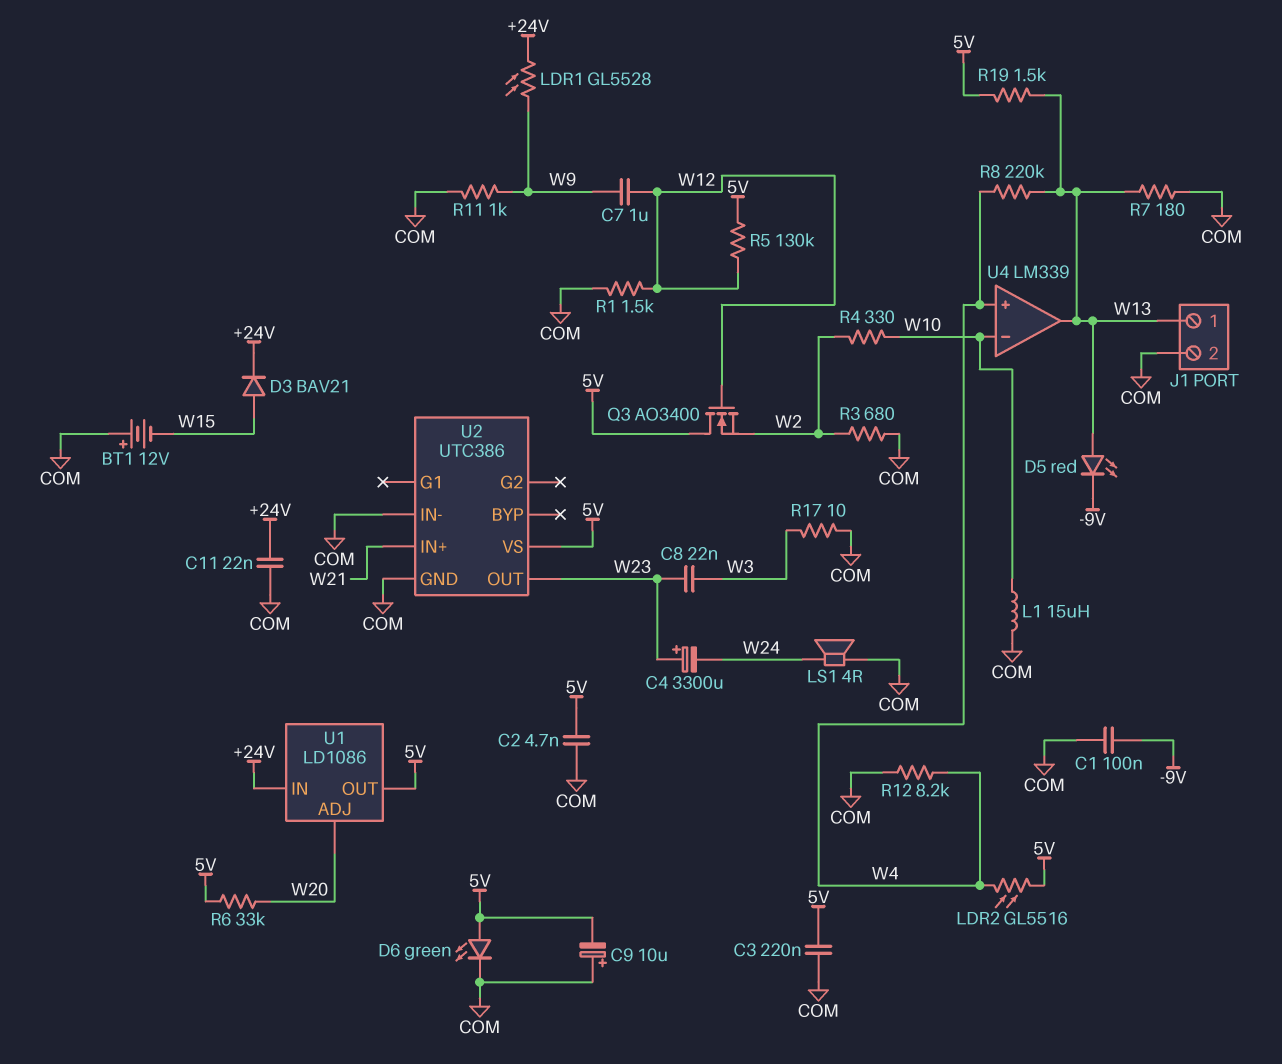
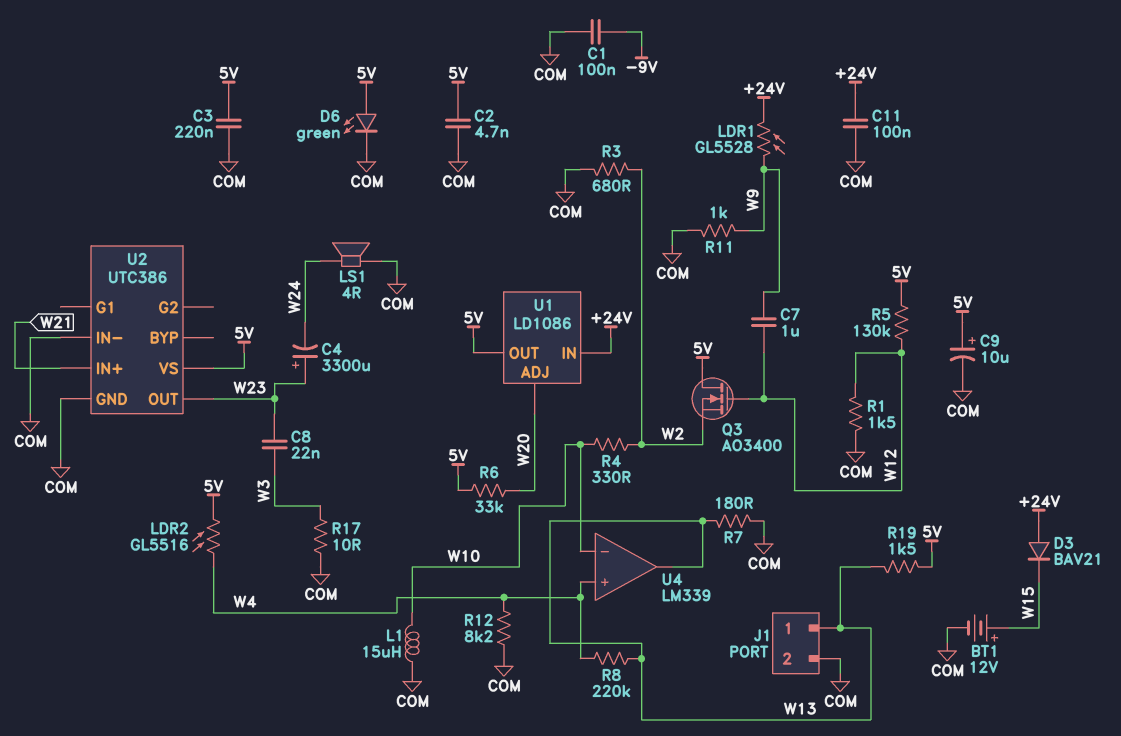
BT1: 12V (plus COM, minus W15) -> 12V (plus W15, minus COM)
C9: 10uF (plus COM, minus 5V) -> 10uF (plus 5V, minus COM)
C11: 22nF (+24V, COM) -> 100nF (+24V, COM)
D3: diode BAV21 (A W15, K +24V) -> diode BAV21 (A +24V, K W15)
D5: LED red (A W13, K -9V) -> none

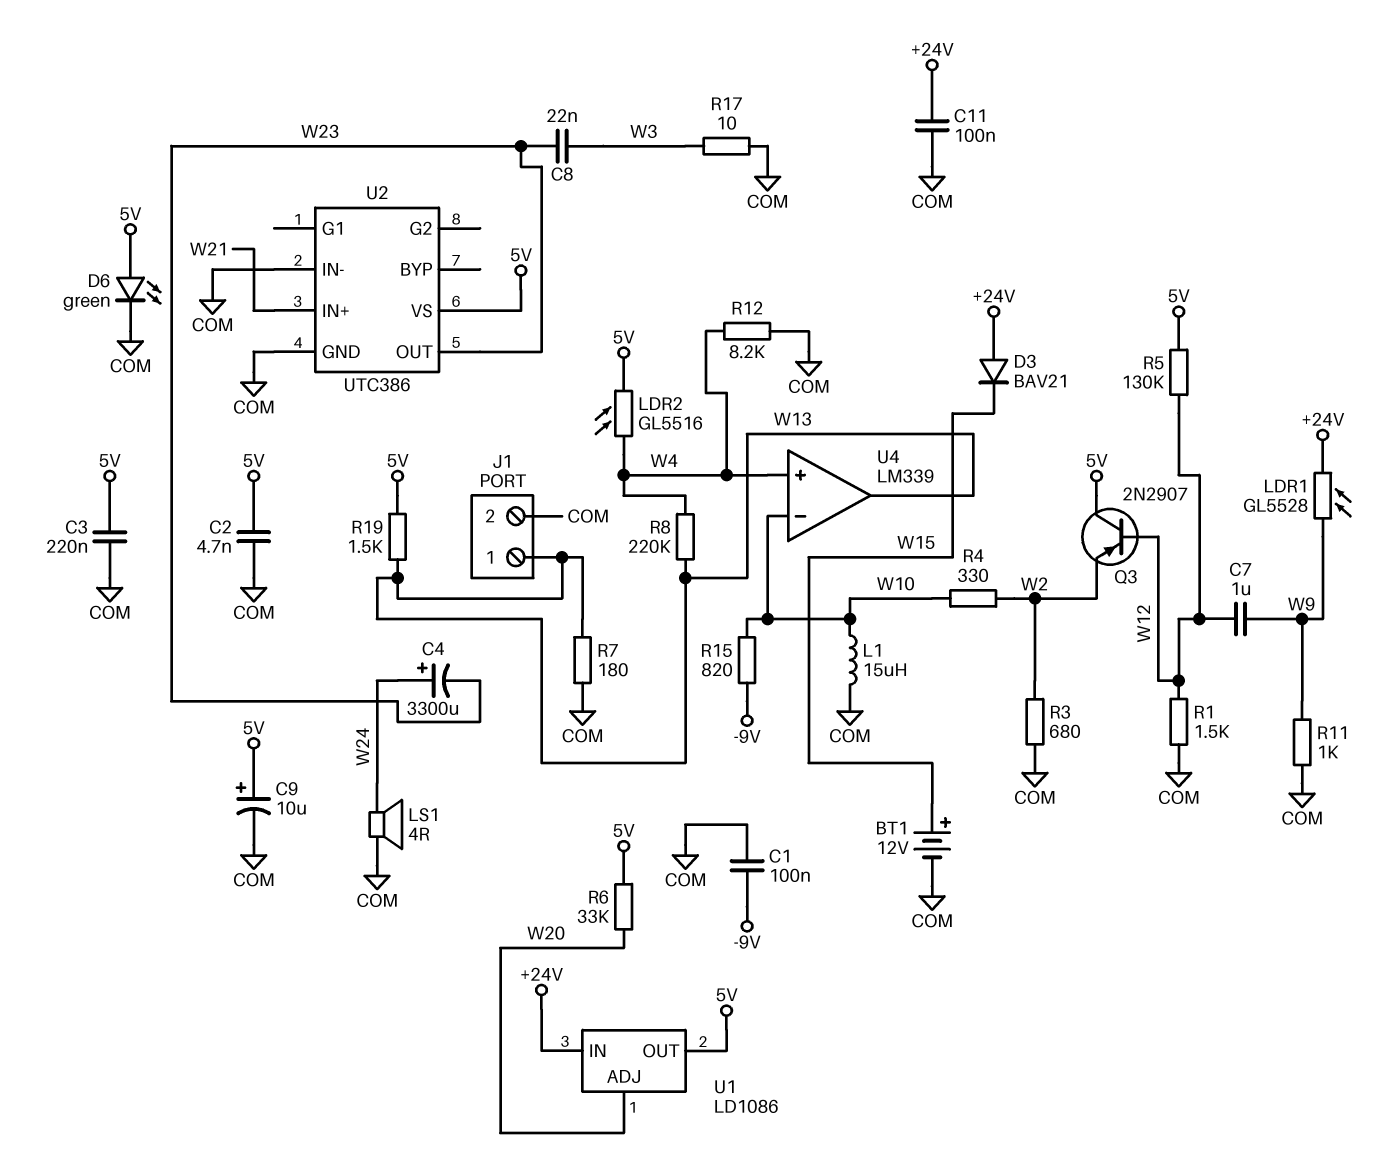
C4: 3300uF (plus W23, minus W24) -> 3300uF (plus W24, minus W23)
Q3: NMOS AO3400 (G W12, D 5V, S W2) -> PNP 2N2907 (B W12, C 5V, E W2)
R15: none -> 820 (-9V, W10)

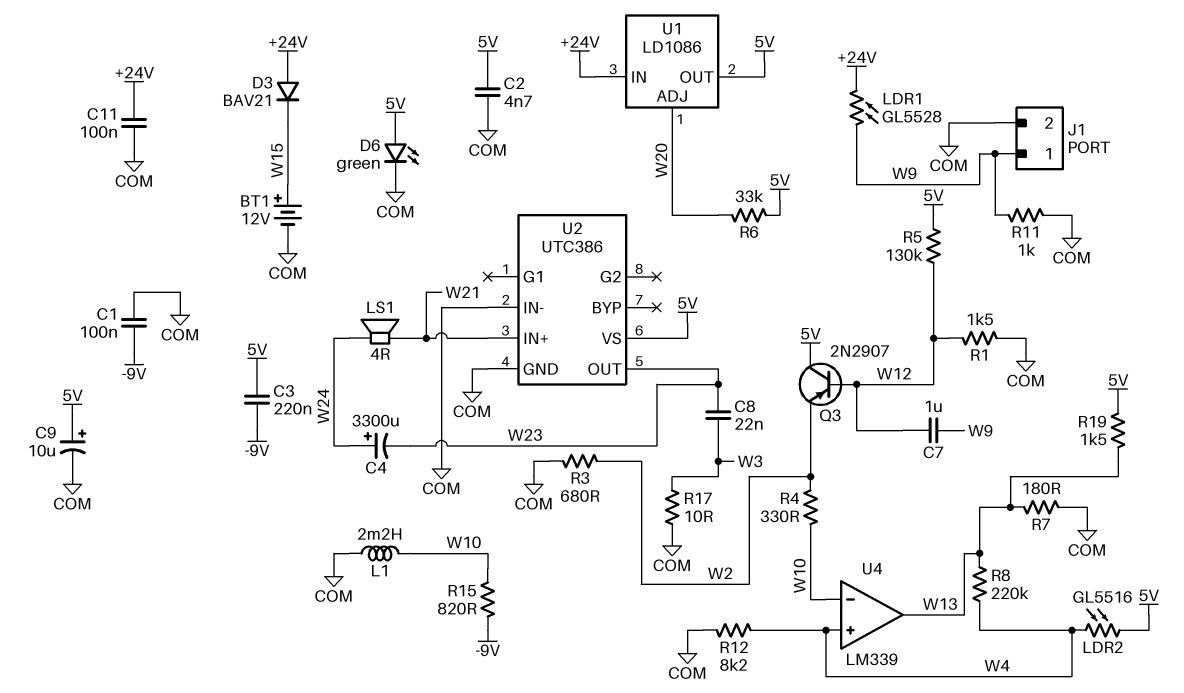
C3: 220nF (5V, COM) -> 220nF (-9V, 5V)
J1 pin 1: W13 -> W9
L1: 15uH (COM, W10) -> 2.2mH (COM, W10)
LS1: speaker 4R (COM, W24) -> speaker 4R (W21, W24)

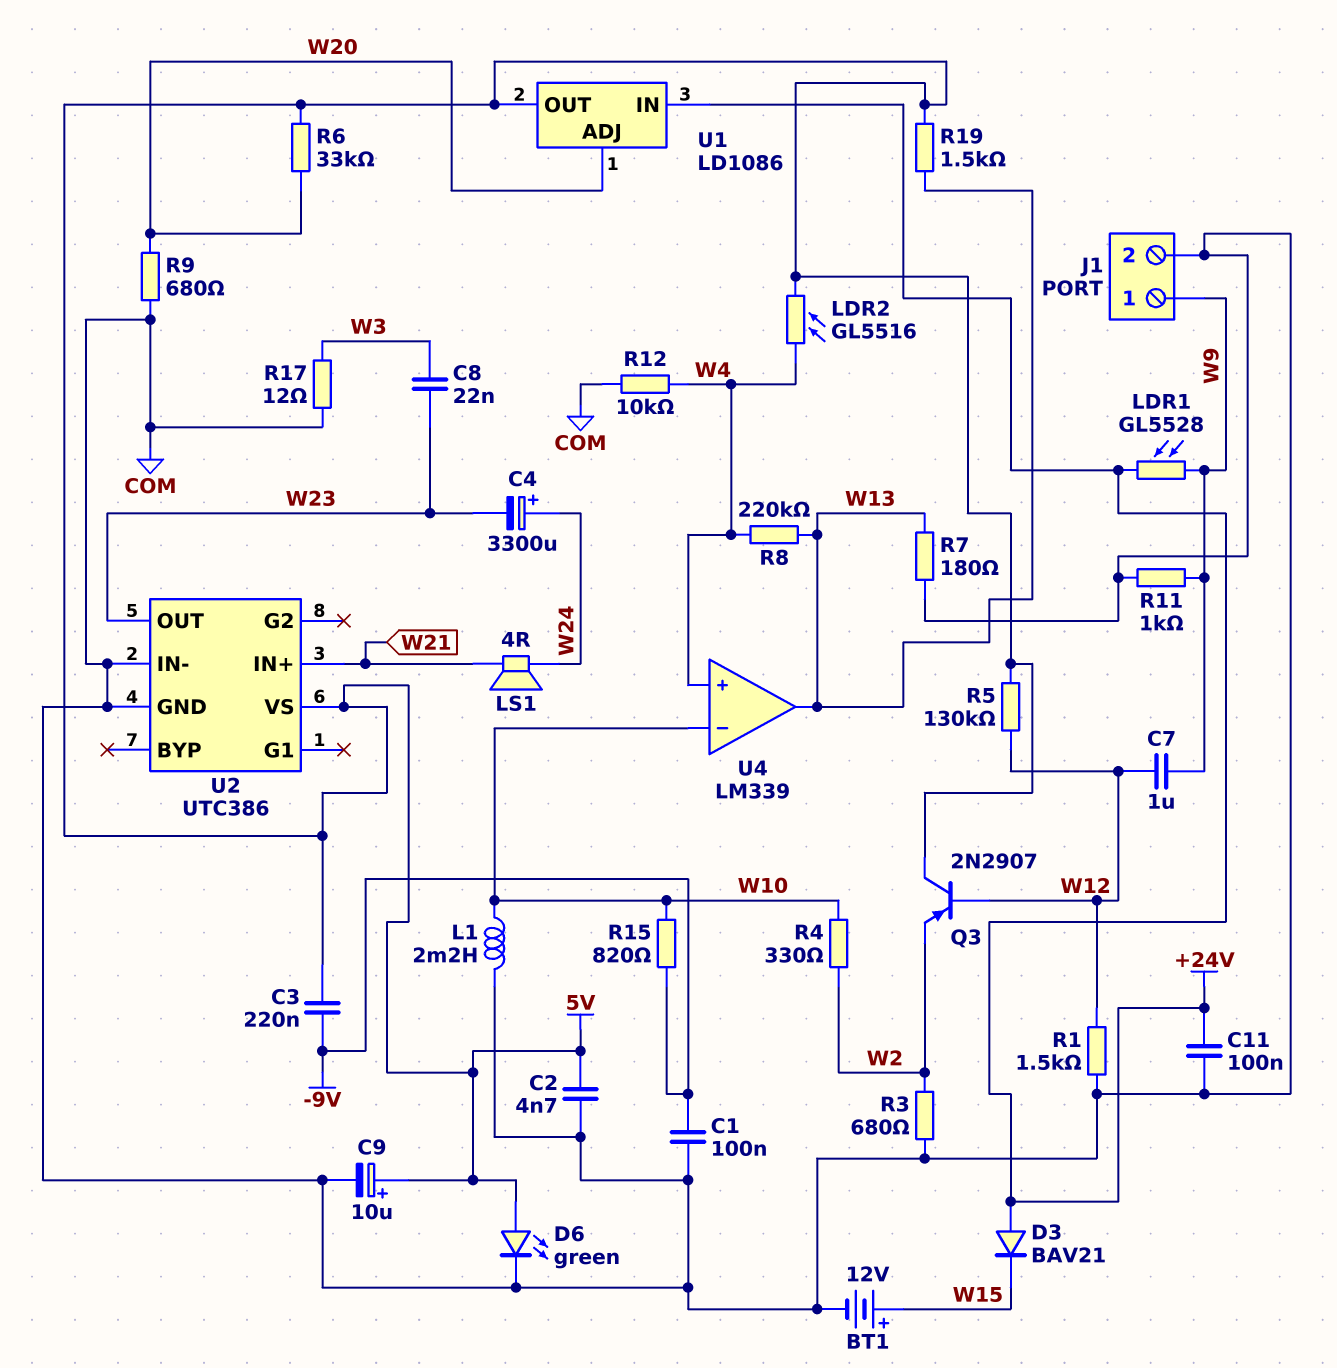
R9: none -> 680 (COM, W20)
R12: 8.2k (COM, W4) -> 10k (COM, W4)
R17: 10 (COM, W3) -> 12 (COM, W3)

